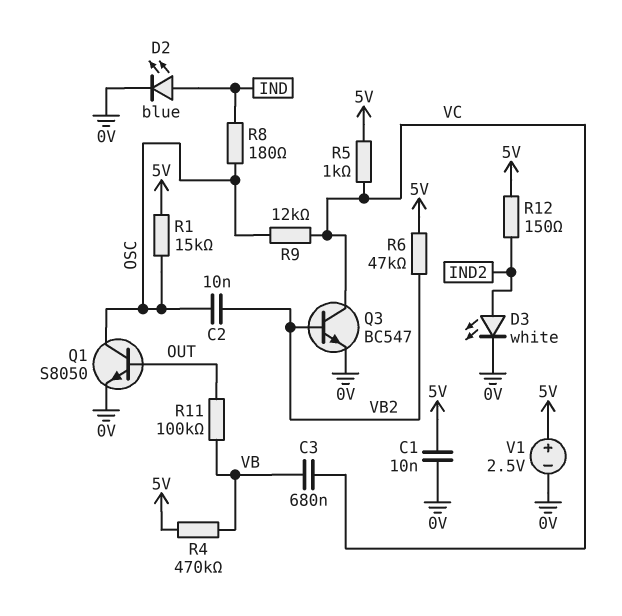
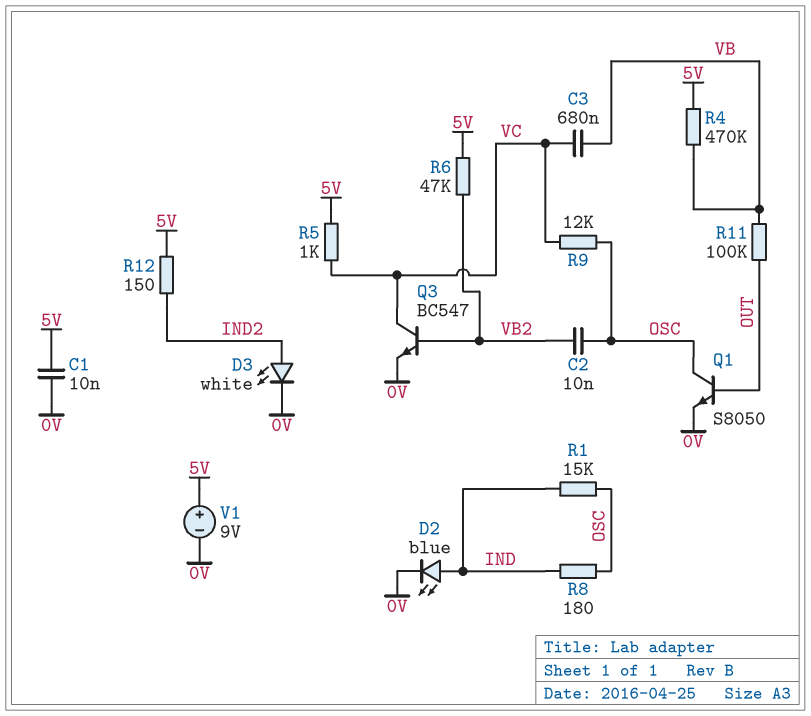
R1: 15k (5V, OSC) -> 15k (IND, OSC)
V1: 2.5V (plus 5V, minus 0V) -> 9V (plus 5V, minus 0V)

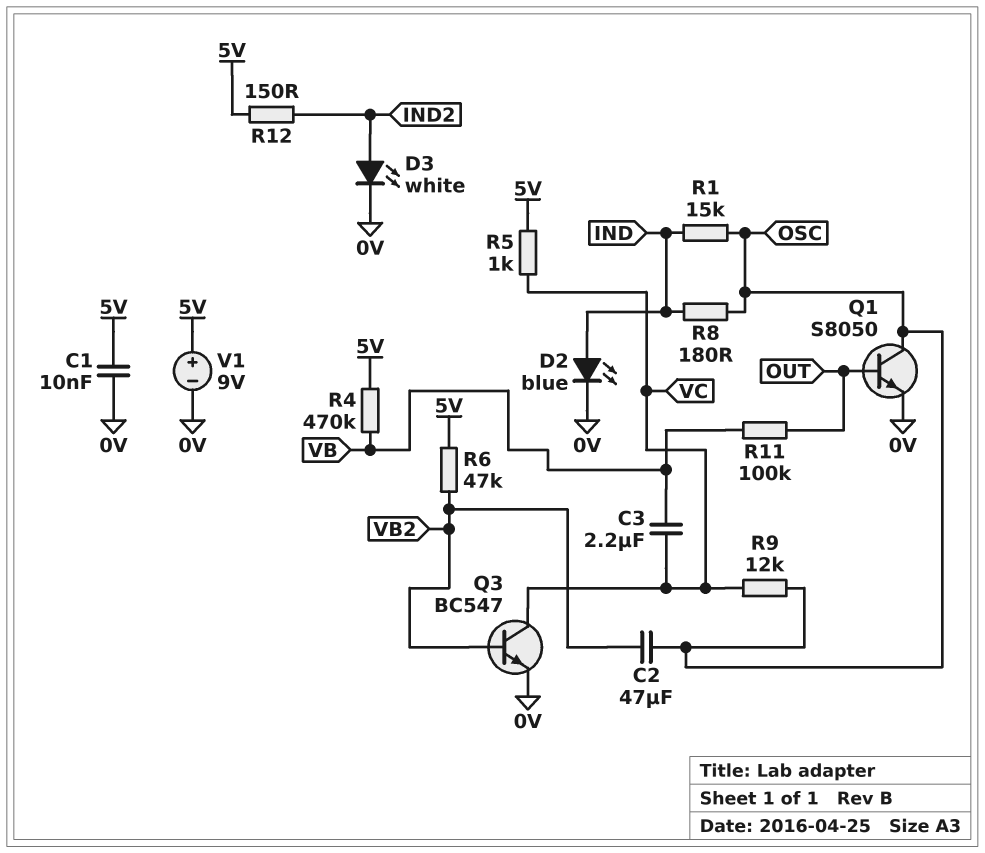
C2: 10nF (OSC, VB2) -> 47uF (OSC, VB2)
C3: 680nF (VB, VC) -> 2.2uF (VB, VC)

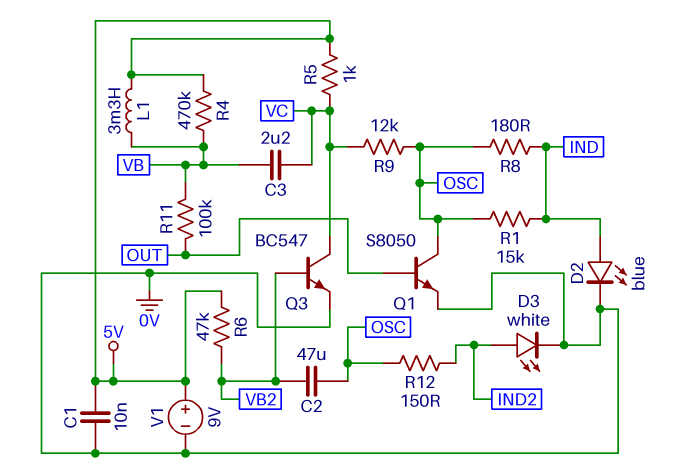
L1: none -> 3.3mH (5V, VB)
R12: 150 (5V, IND2) -> 150 (IND2, OSC)

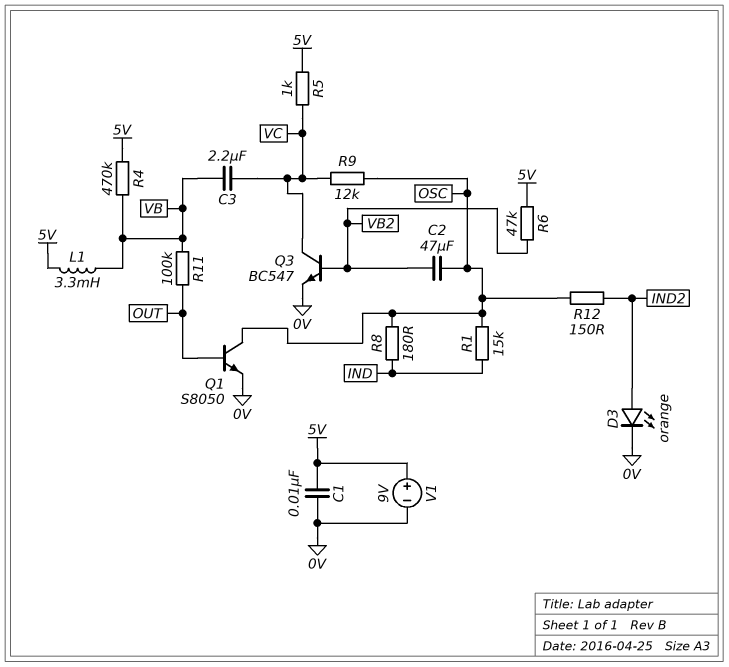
D2: LED blue (A IND, K 0V) -> none
D3: LED white (A IND2, K 0V) -> LED orange (A IND2, K 0V)

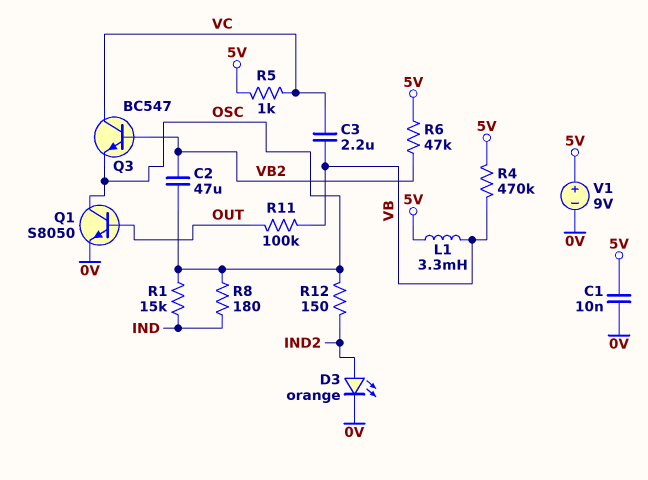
Q3: NPN BC547 (B VB2, C VC, E 0V) -> NPN BC547 (B VB2, C VC, E OSC)
R9: 12k (OSC, VC) -> none

